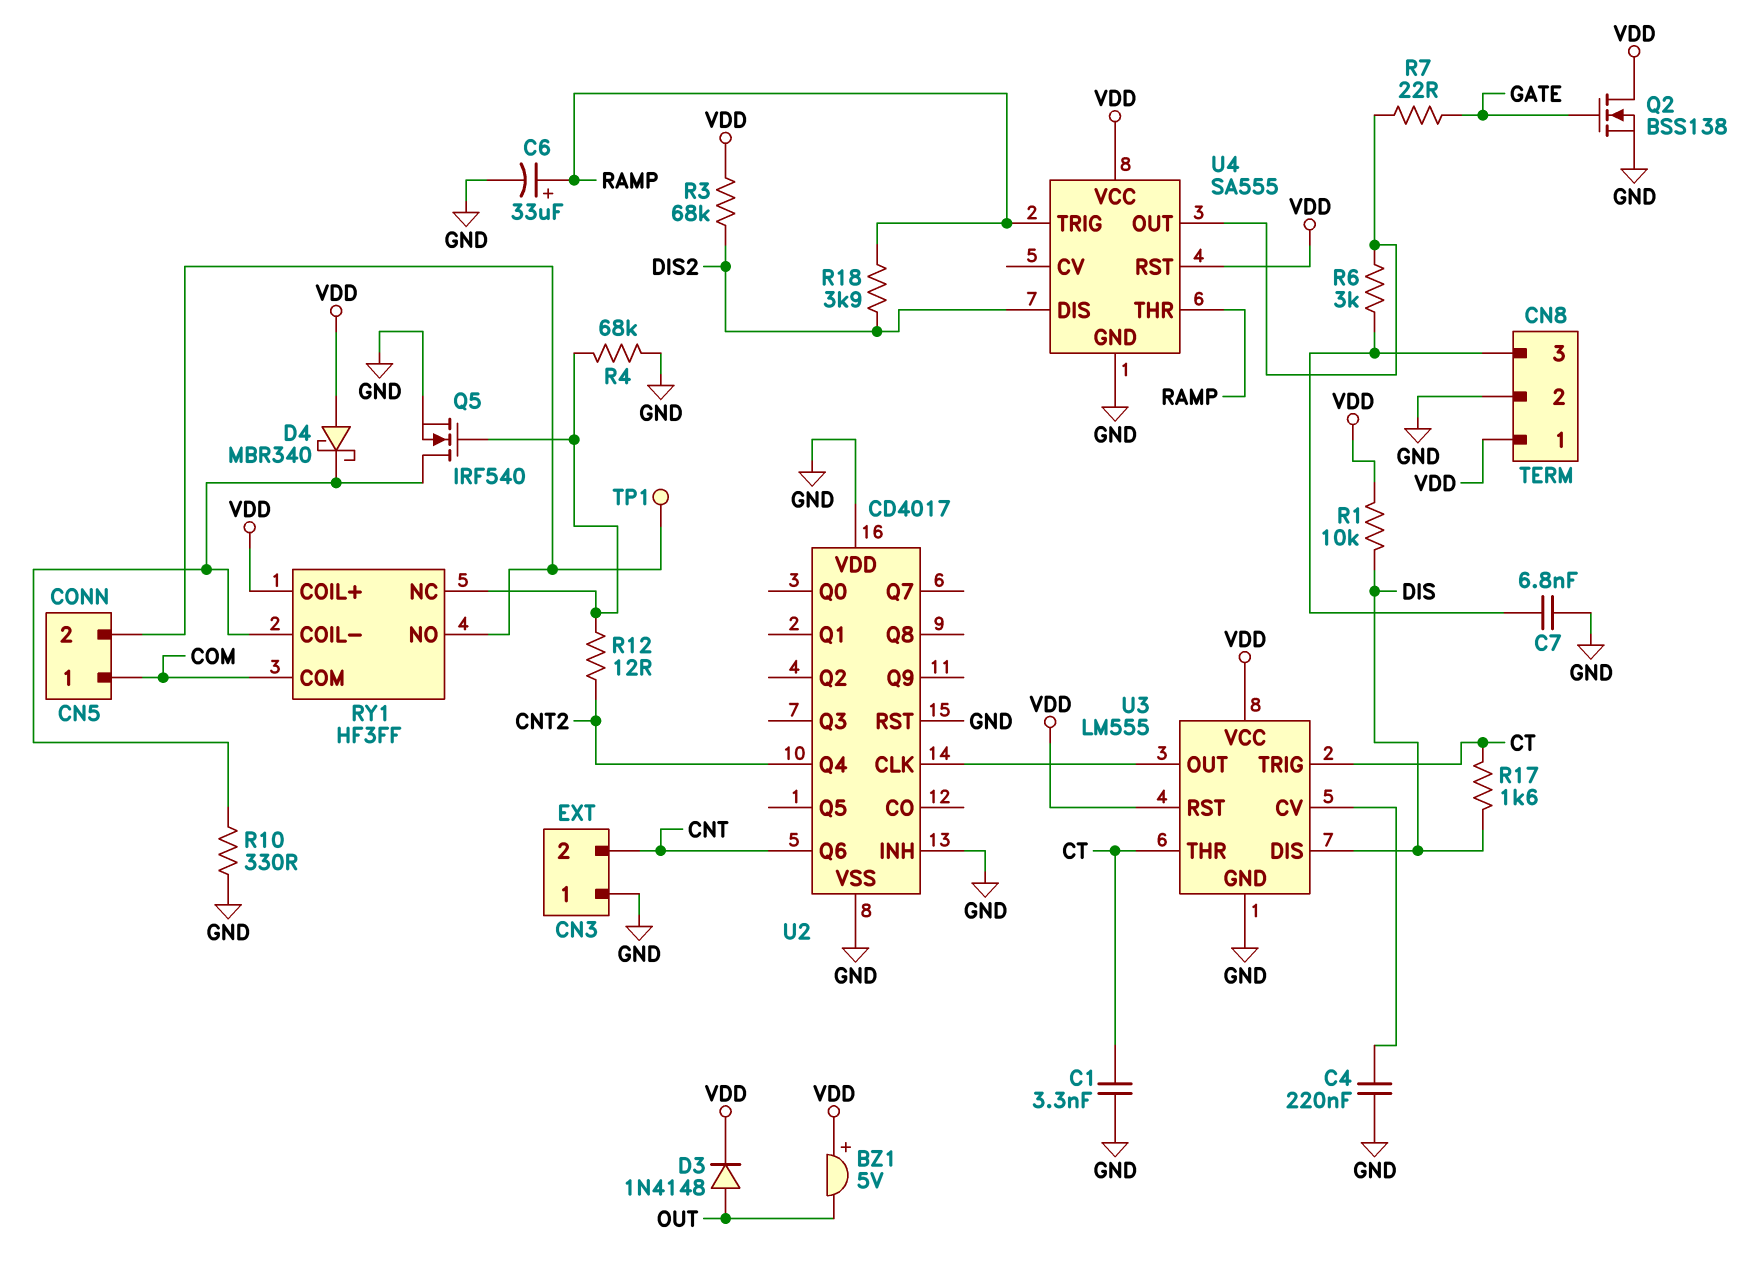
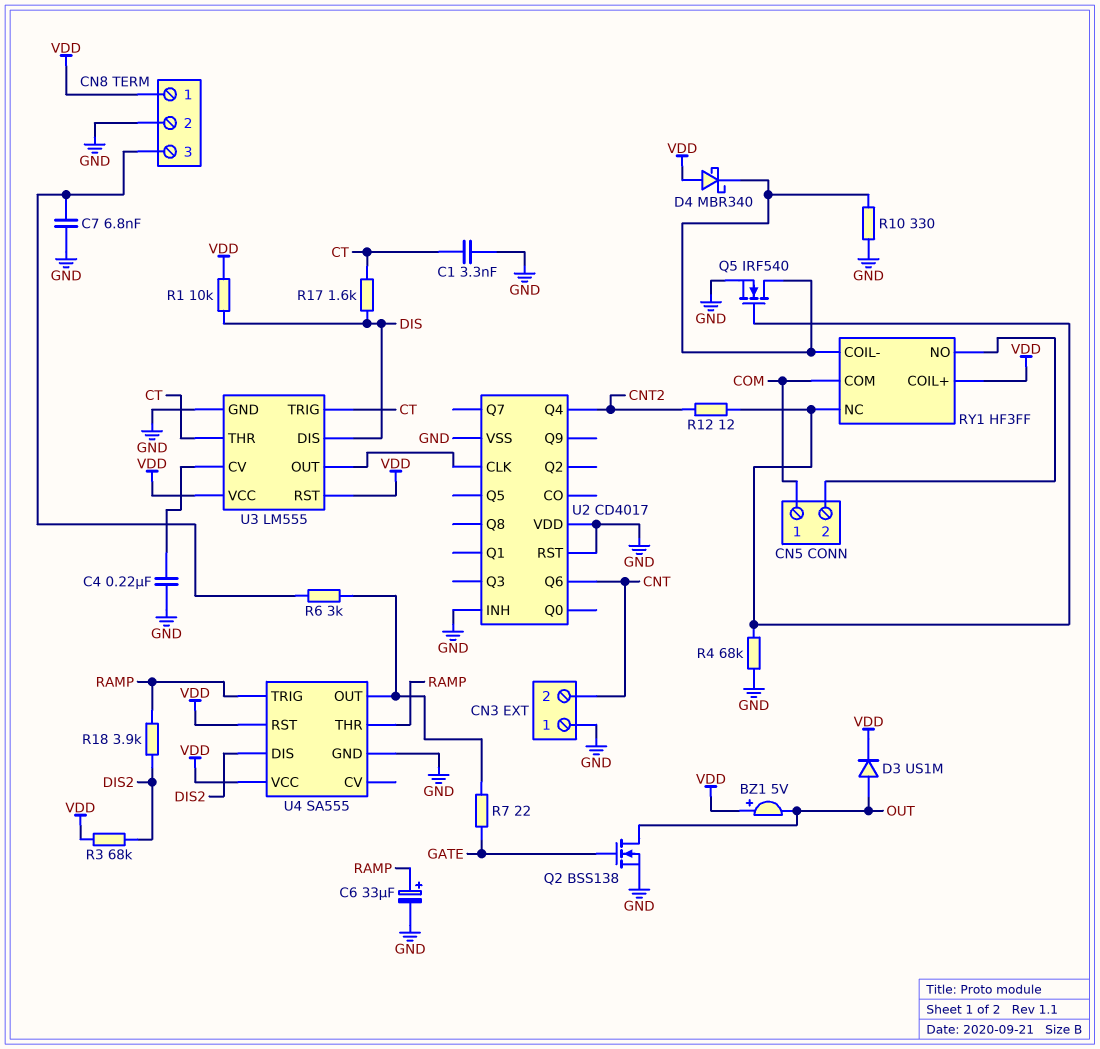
D3: diode 1N4148 (A OUT, K VDD) -> diode US1M (A OUT, K VDD)
Q2: NMOS BSS138 (G GATE, D VDD, S GND) -> NMOS BSS138 (G GATE, D OUT, S GND)
TP1: test point (CN5/2) -> none

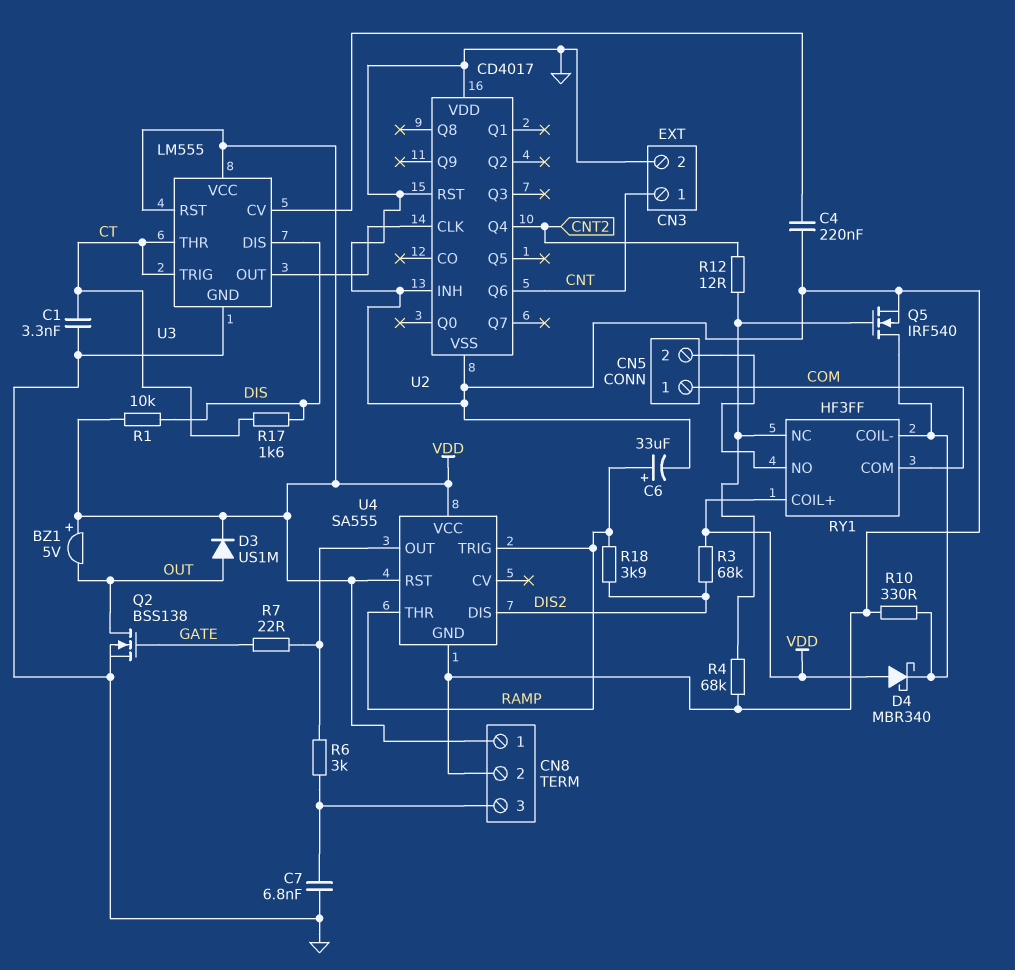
CN3 pin 1: GND -> CNT
CN3 pin 2: CNT -> GND

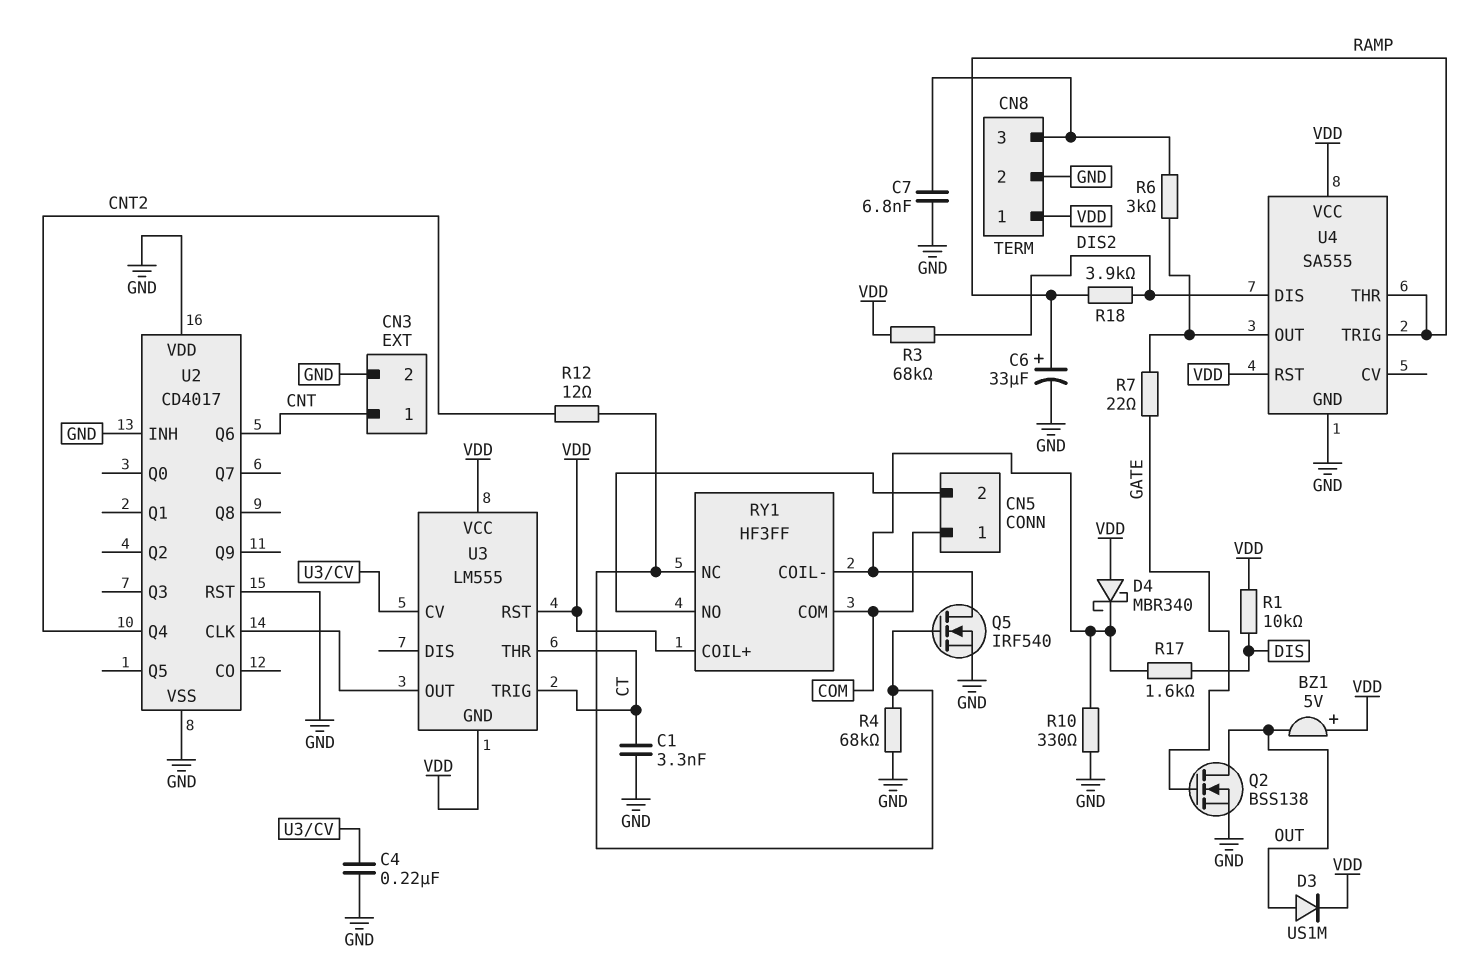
R17: 1.6k (CT, DIS) -> 1.6k (DIS, RY1/COIL-)
U3 pin DIS: DIS -> none
U3 pin GND: GND -> VDD

